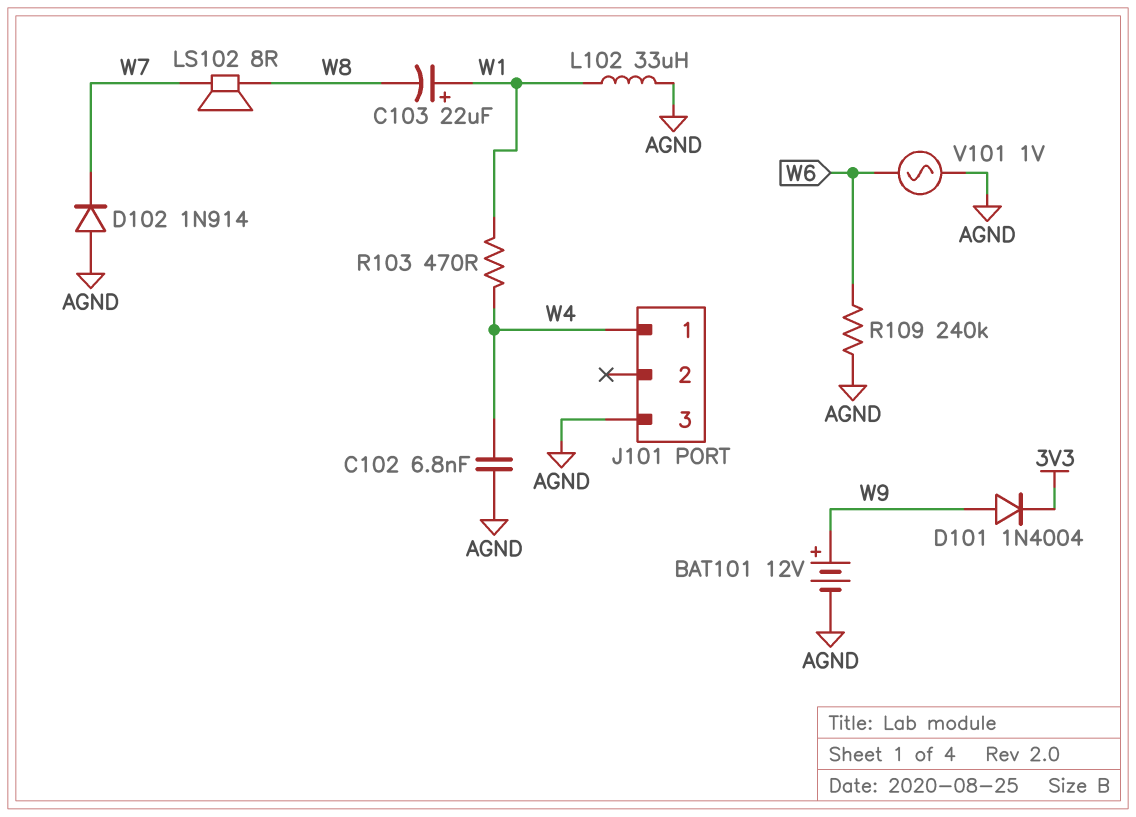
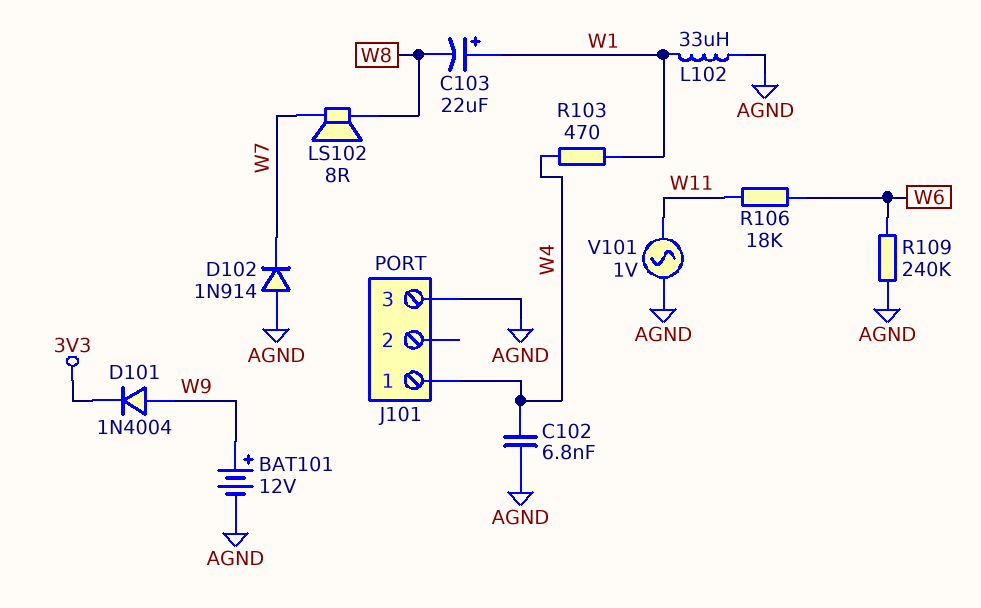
R106: none -> 18k (W6, W11)
V101: AC 1V (AGND, W6) -> AC 1V (AGND, W11)

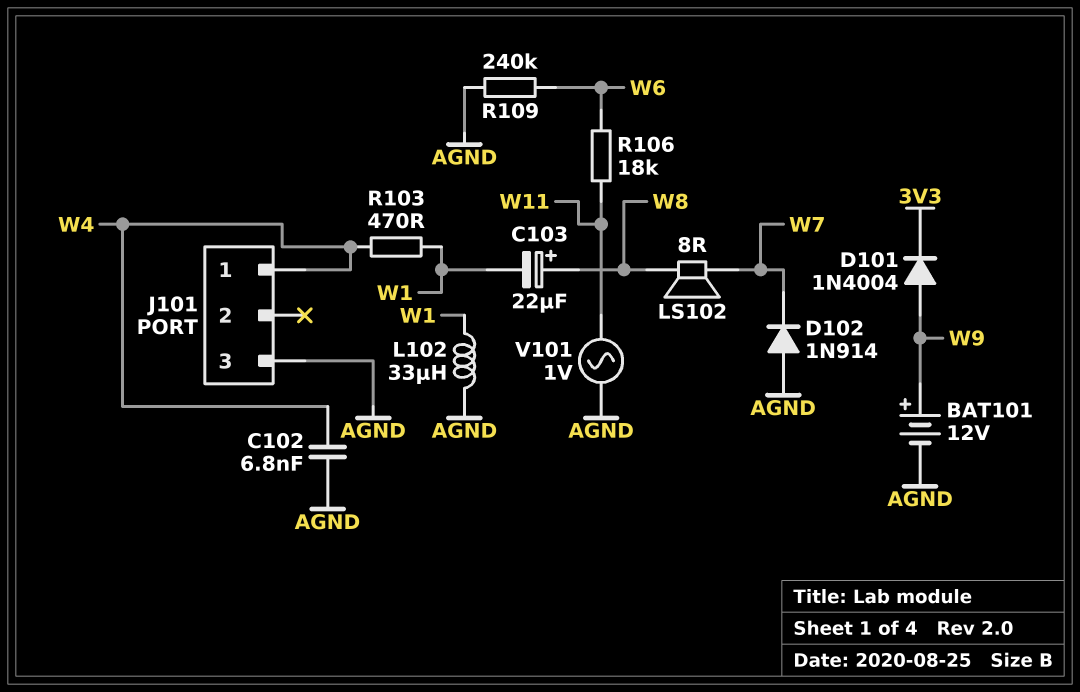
C103: 22uF (plus W1, minus W8) -> 22uF (plus W8, minus W1)

